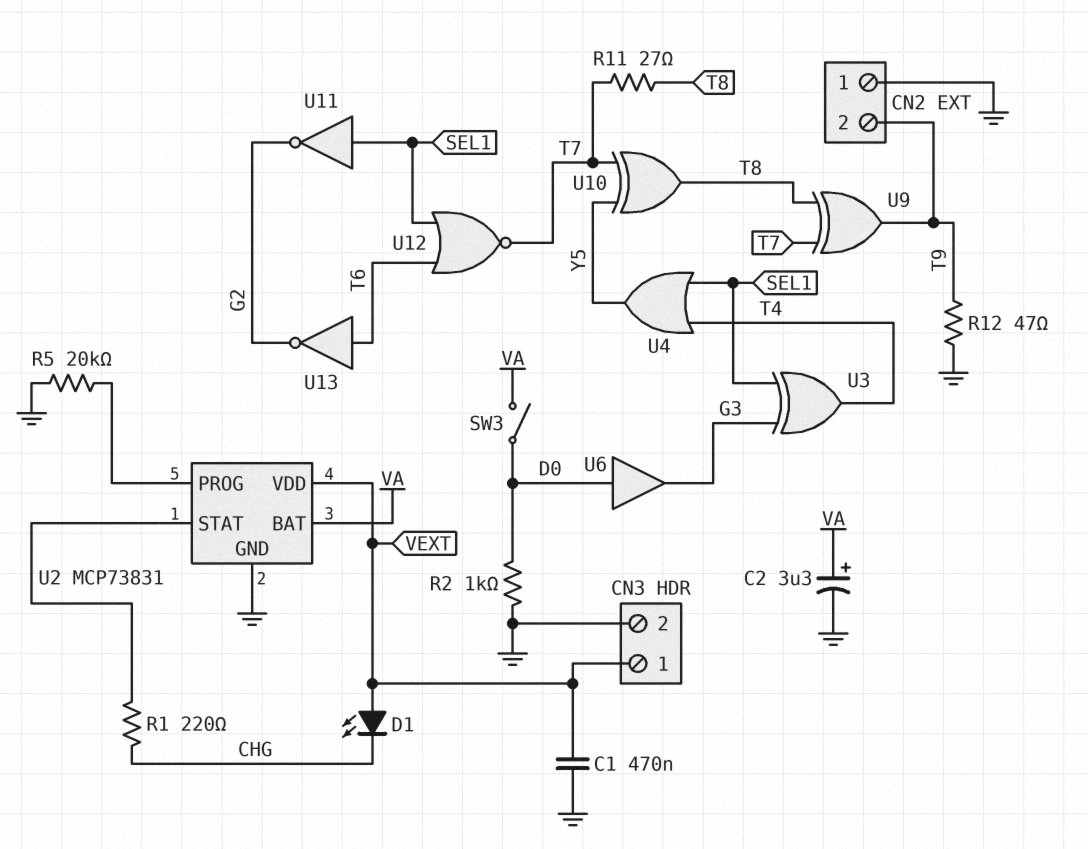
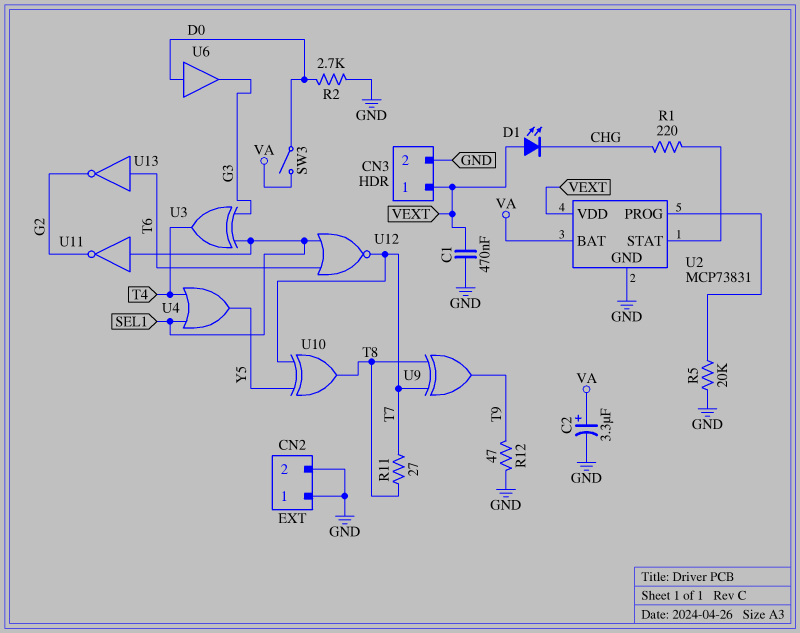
CN2 pin 2: T9 -> GND
R2: 1k (D0, GND) -> 2.7k (D0, GND)

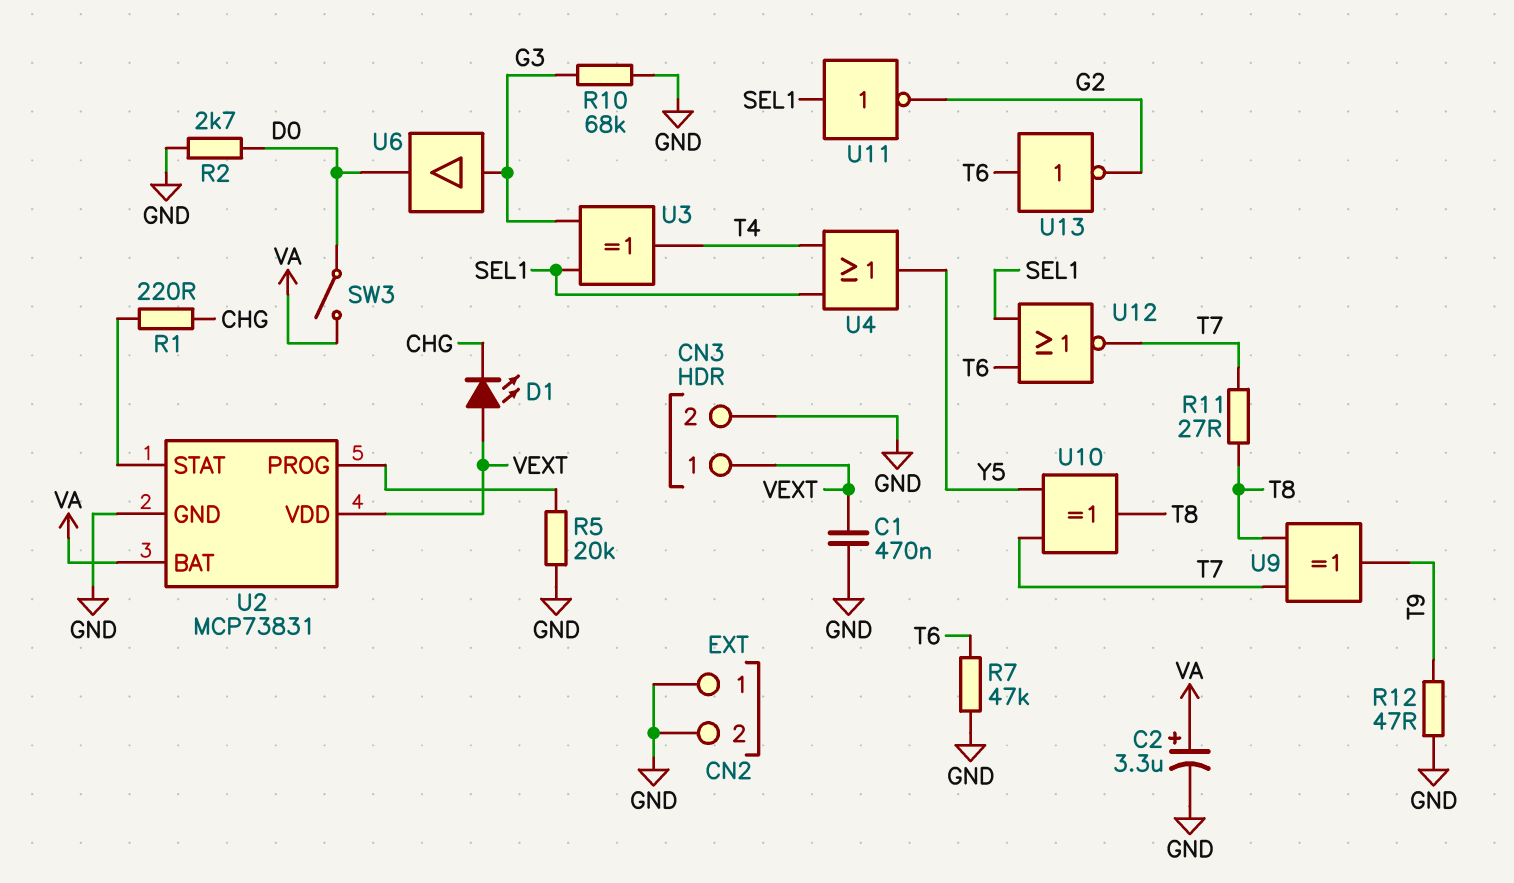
R7: none -> 47k (GND, T6)
R10: none -> 68k (G3, GND)
U6: buffer (in D0, out G3) -> buffer (in G3, out D0)

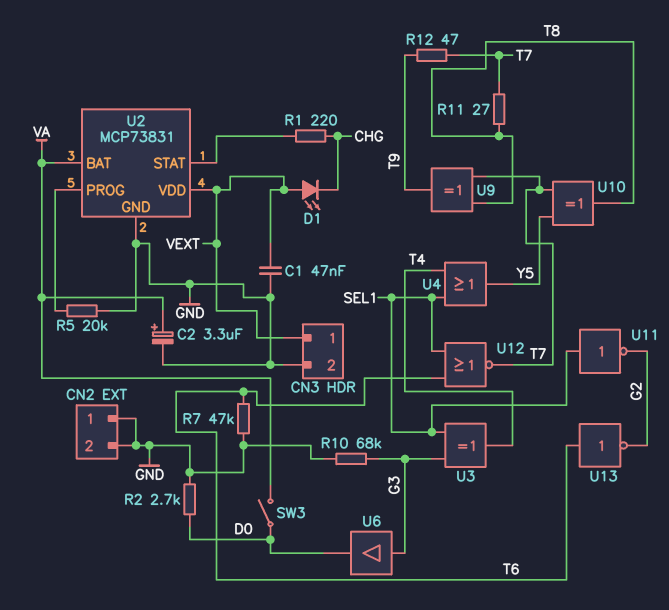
C1: 470nF (GND, VEXT) -> 47nF (GND, VEXT)
R12: 47 (GND, T9) -> 47 (T7, T9)

